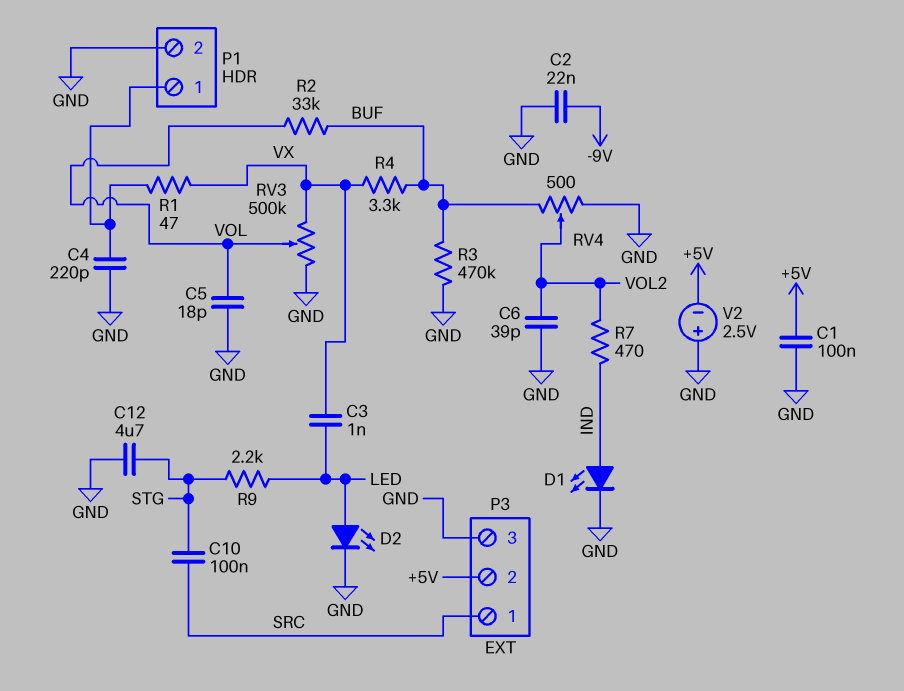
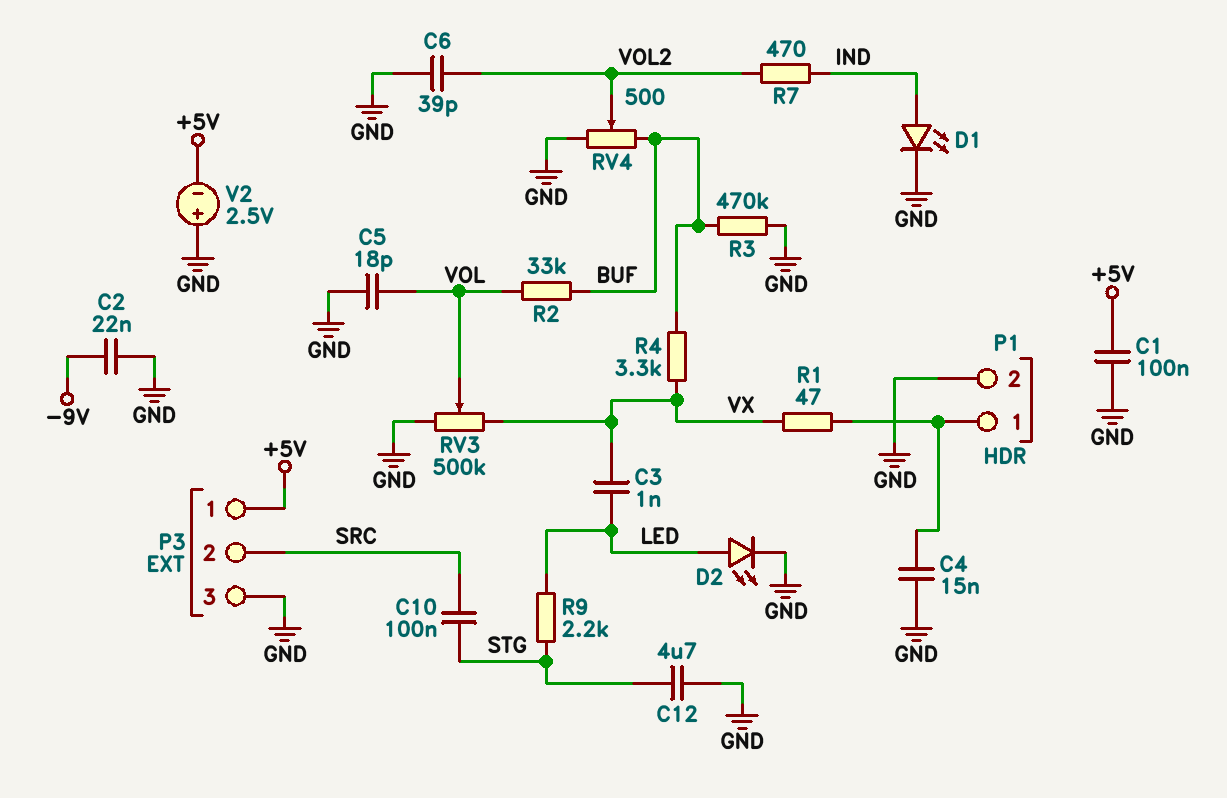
C4: 220pF (GND, P1/1) -> 15nF (GND, P1/1)
P3 pin 1: SRC -> +5V
P3 pin 2: +5V -> SRC

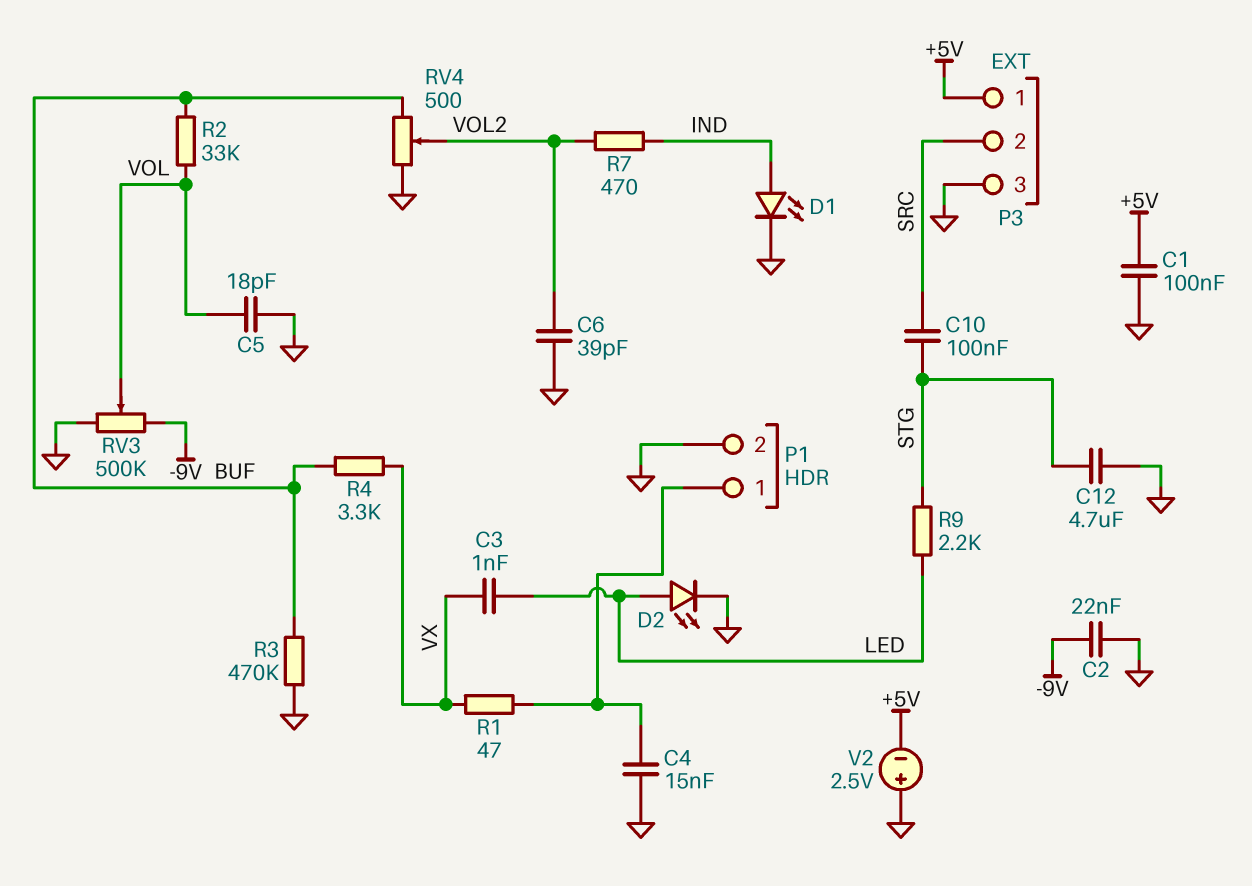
RV3: 500k (GND, VX, wiper VOL) -> 500k (-9V, GND, wiper VOL)

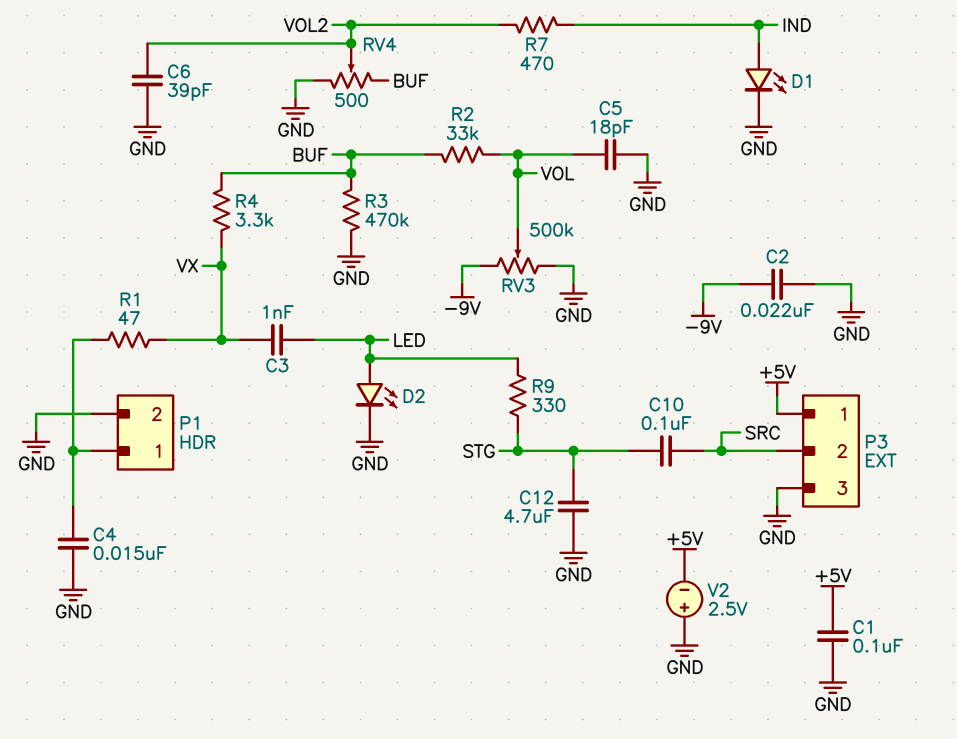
R9: 2.2k (LED, STG) -> 330 (LED, STG)

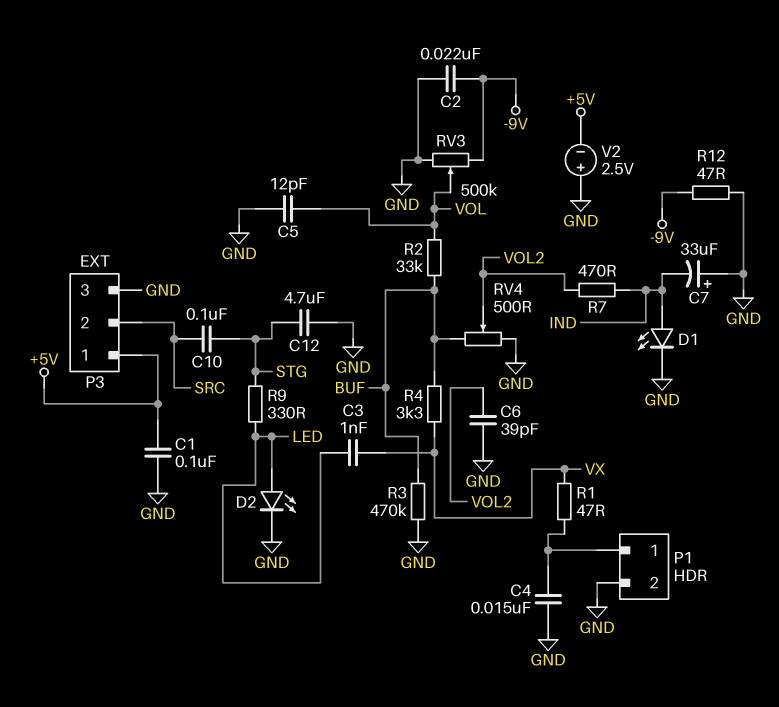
C5: 18pF (GND, VOL) -> 12pF (GND, VOL)
C7: none -> 33uF (plus GND, minus IND)
R12: none -> 47 (-9V, GND)

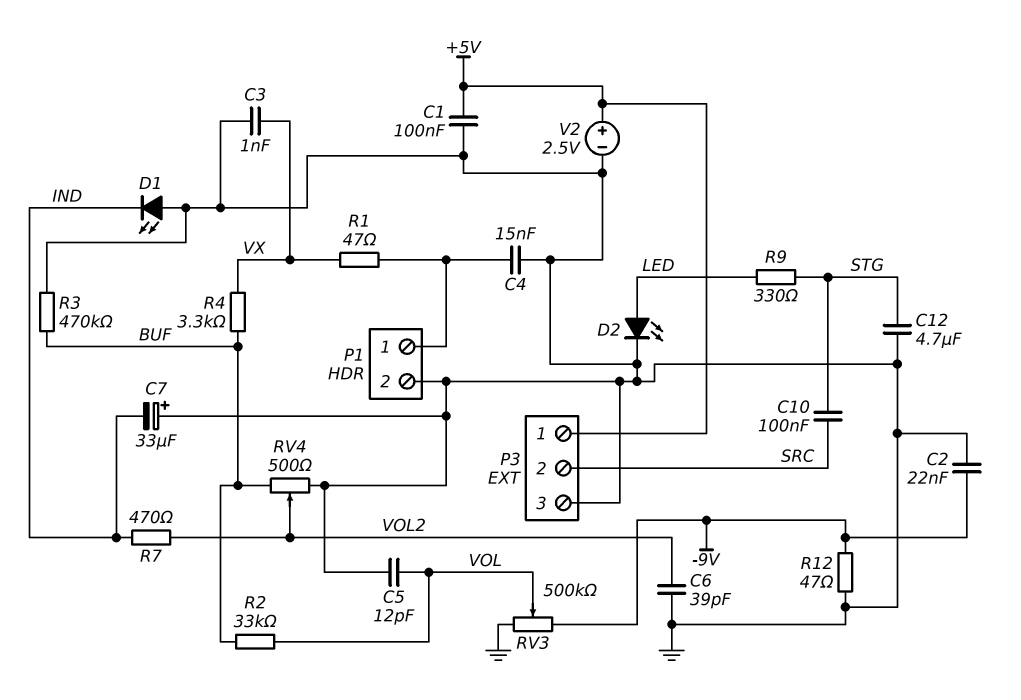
C3: 1nF (LED, VX) -> 1nF (GND, VX)
D1: LED (A IND, K GND) -> LED (A GND, K IND)
V2: 2.5V (plus GND, minus +5V) -> 2.5V (plus +5V, minus GND)

